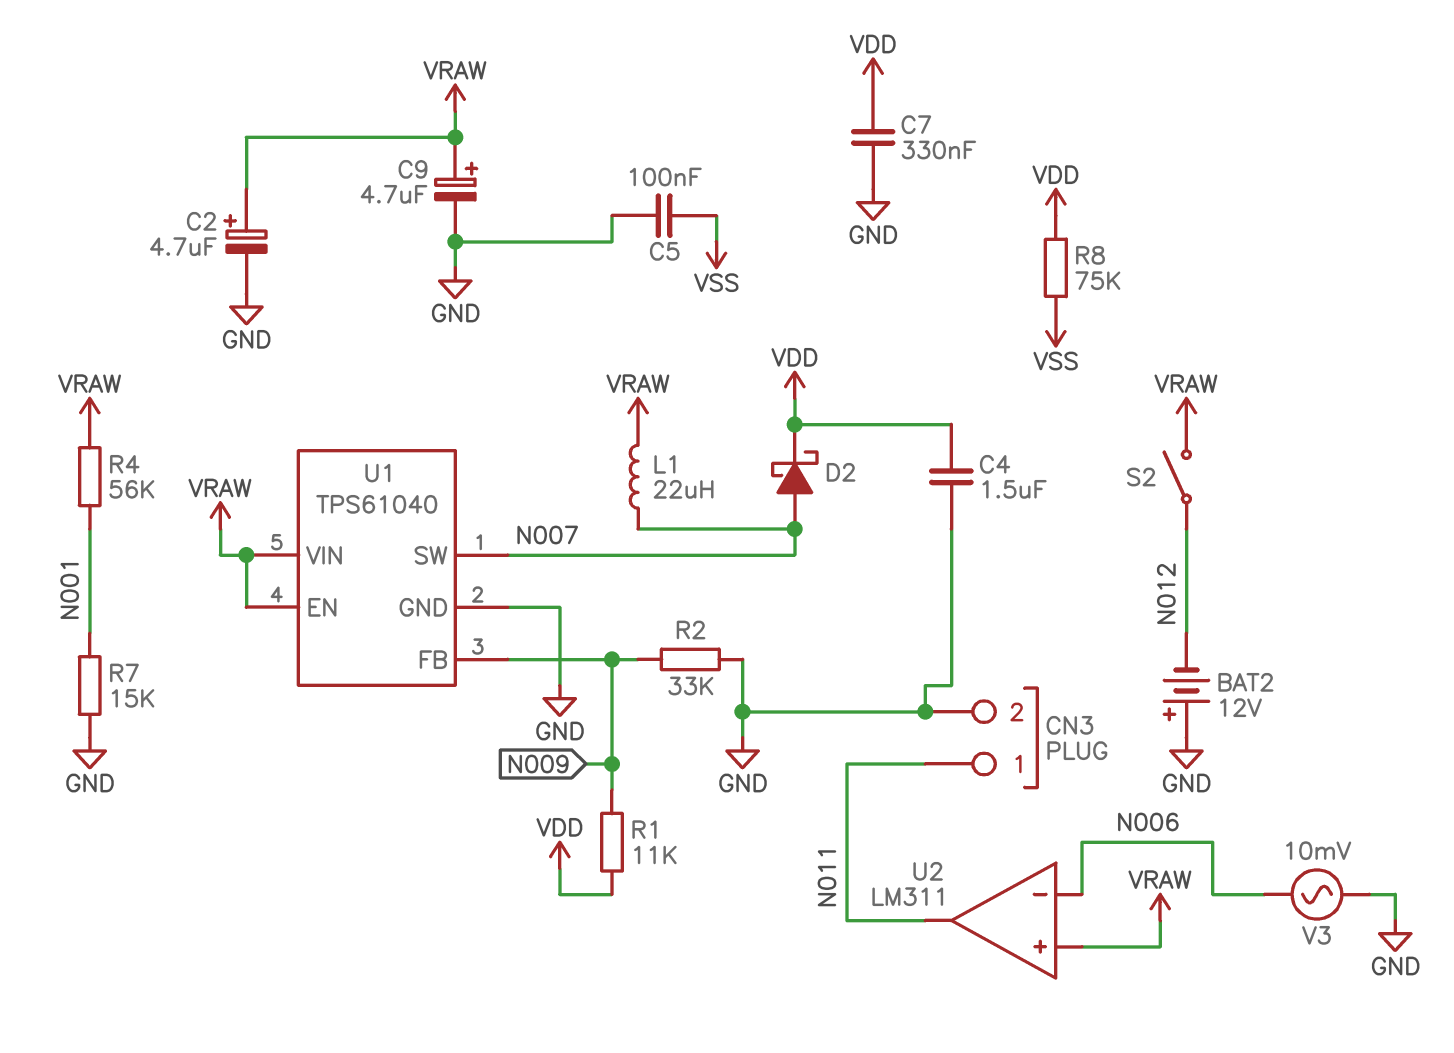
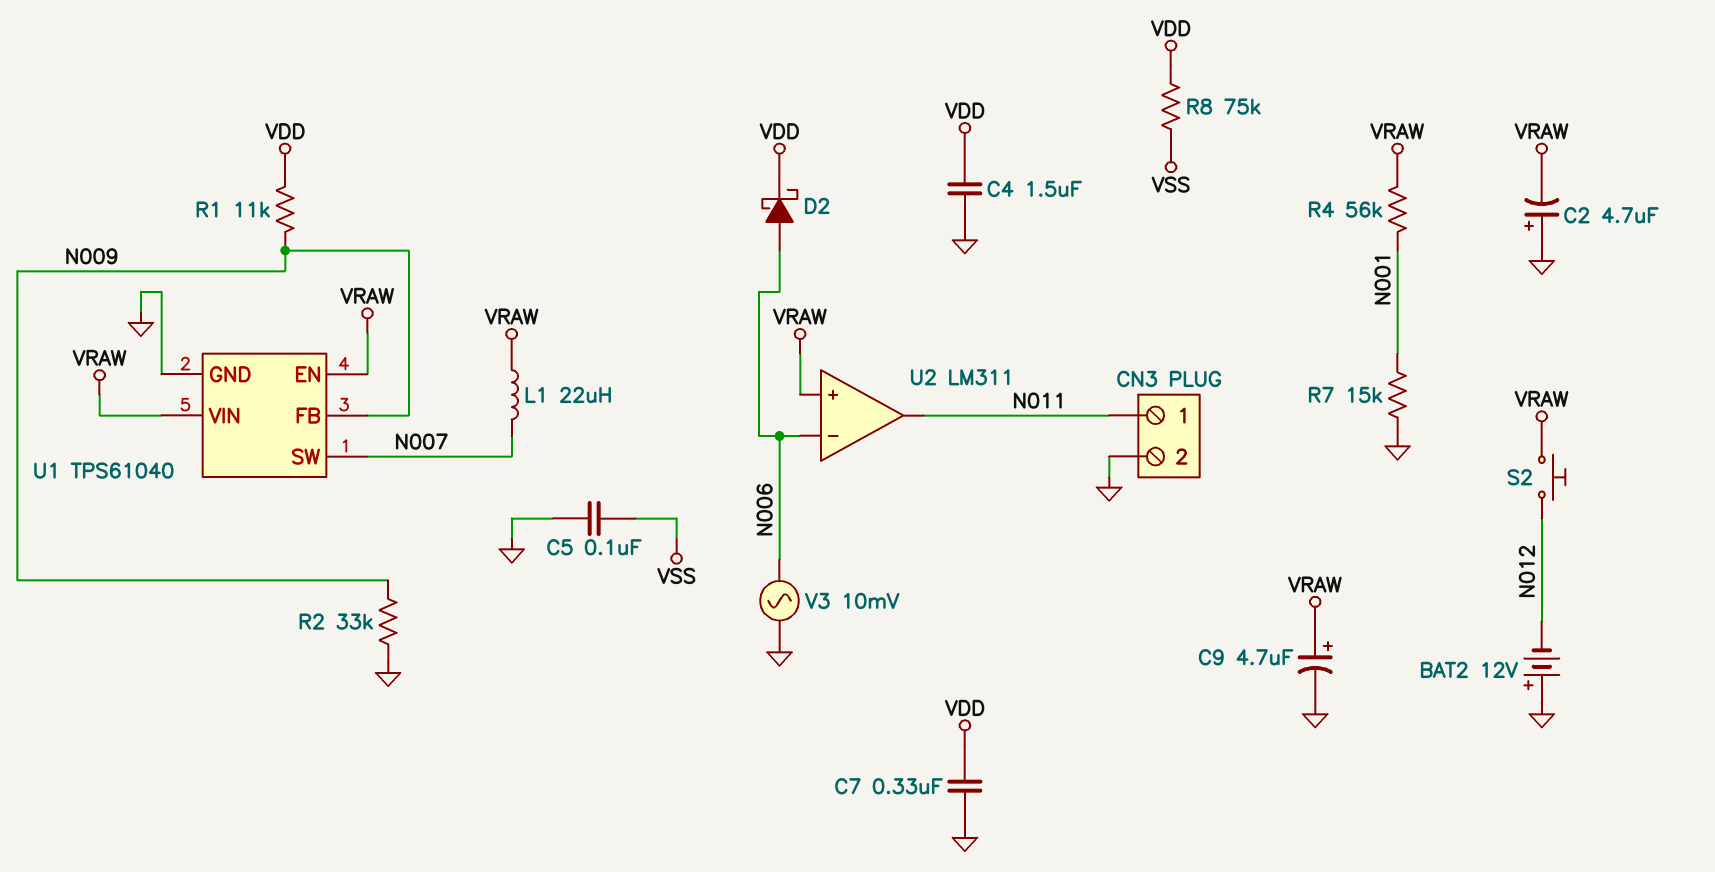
C2: 4.7uF (plus VRAW, minus GND) -> 4.7uF (plus GND, minus VRAW)
D2: schottky (A N007, K VDD) -> schottky (A N006, K VDD)
S2: switch (N012, VRAW) -> button (N012, VRAW)

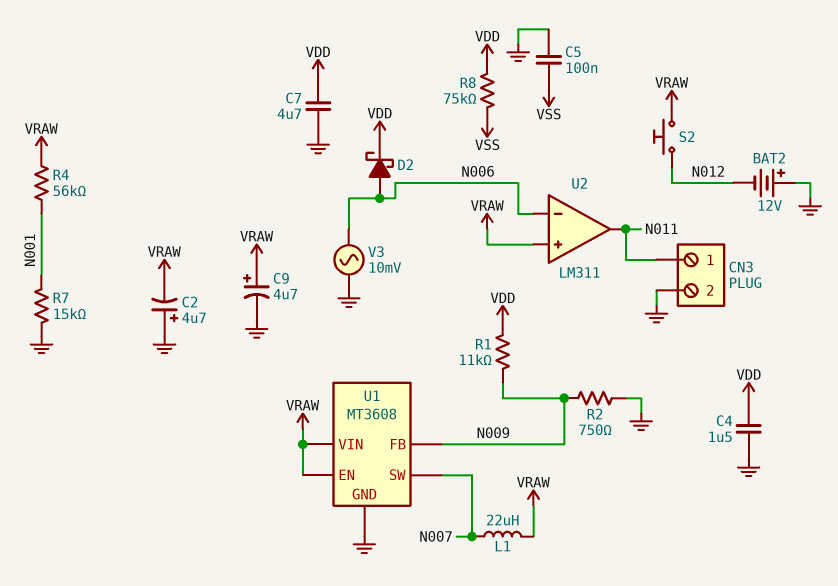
C7: 330nF (GND, VDD) -> 4.7uF (GND, VDD)
R2: 33k (GND, N009) -> 750 (GND, N009)
U1: TPS61040 -> MT3608

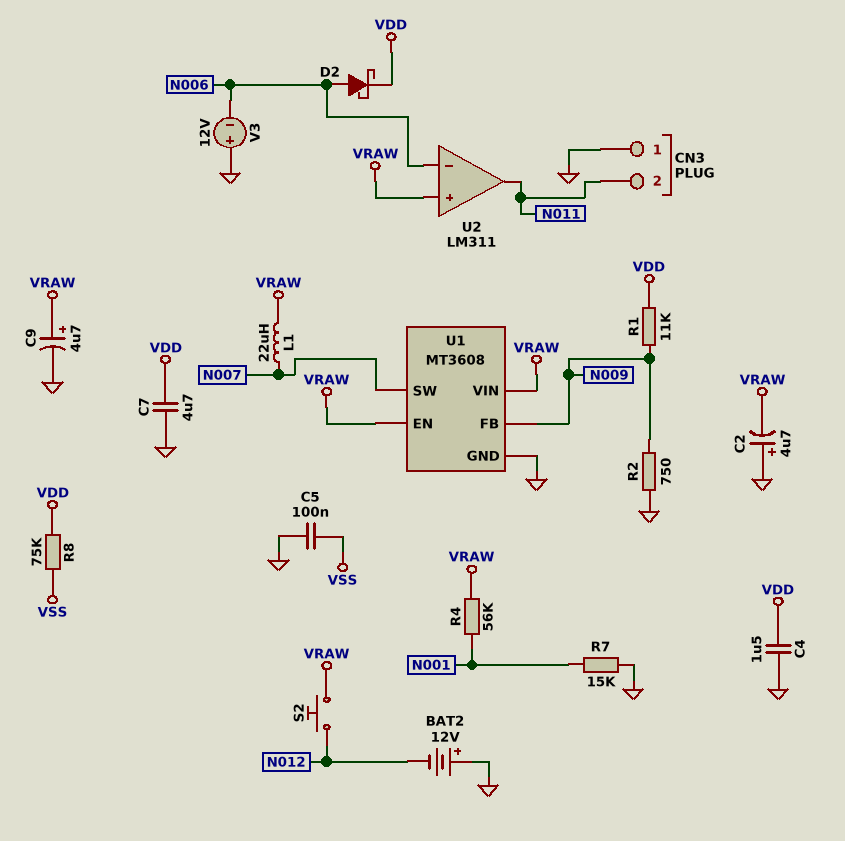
CN3 pin 1: N011 -> GND
CN3 pin 2: GND -> N011
V3: AC 10mV (GND, N006) -> 12V (plus GND, minus N006)

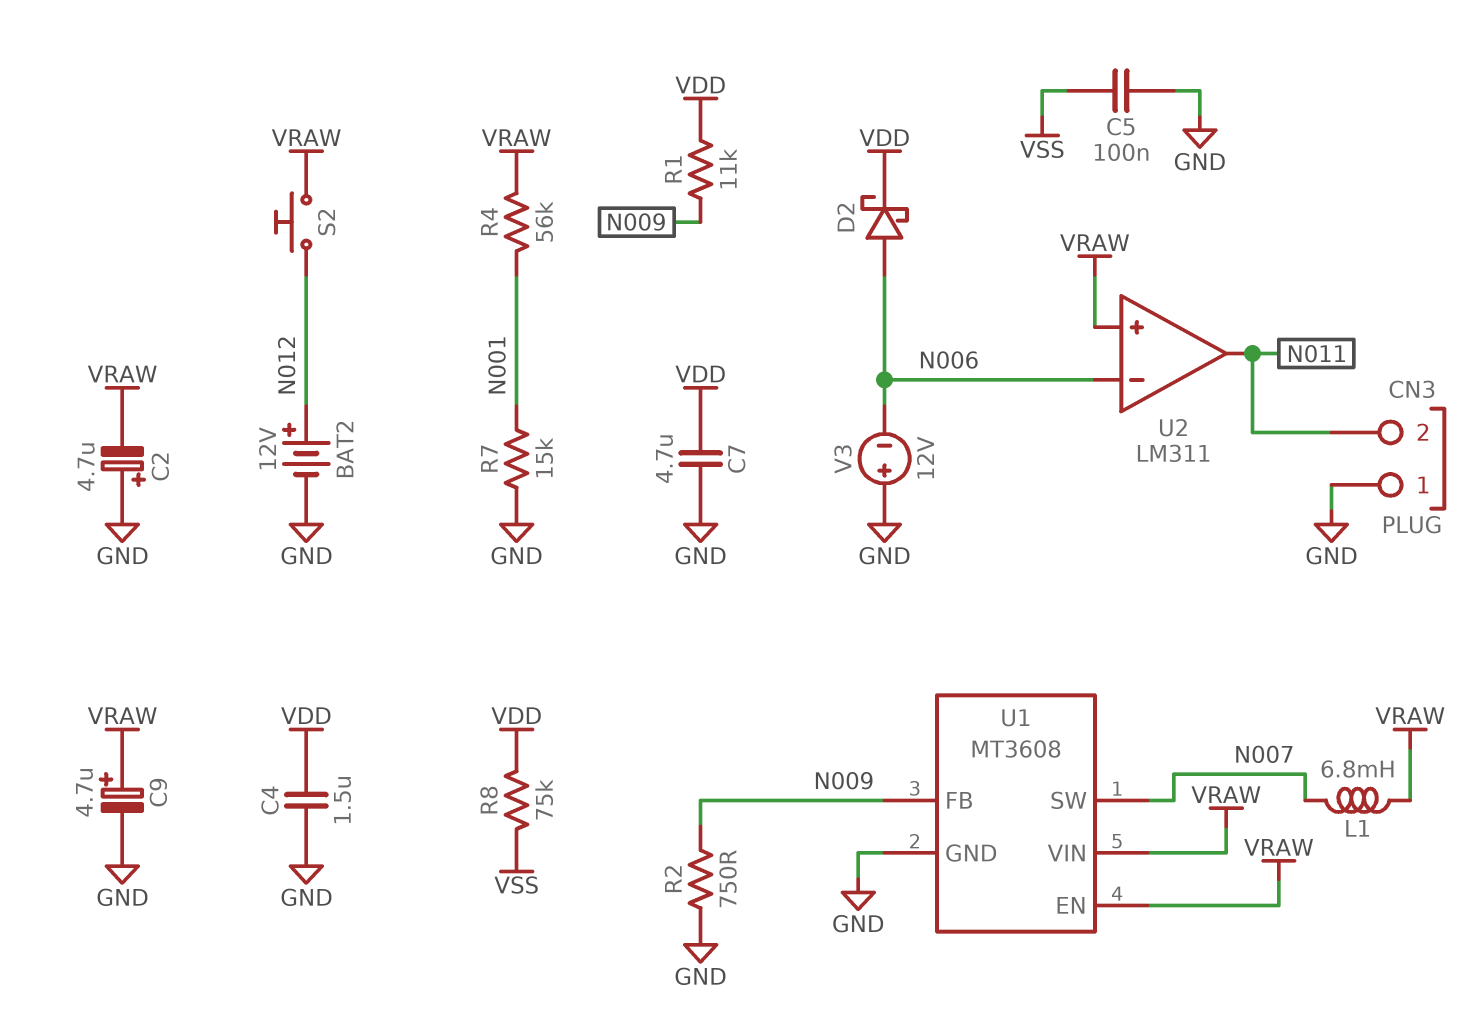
BAT2: 12V (plus GND, minus N012) -> 12V (plus N012, minus GND)
L1: 22uH (N007, VRAW) -> 6.8mH (N007, VRAW)

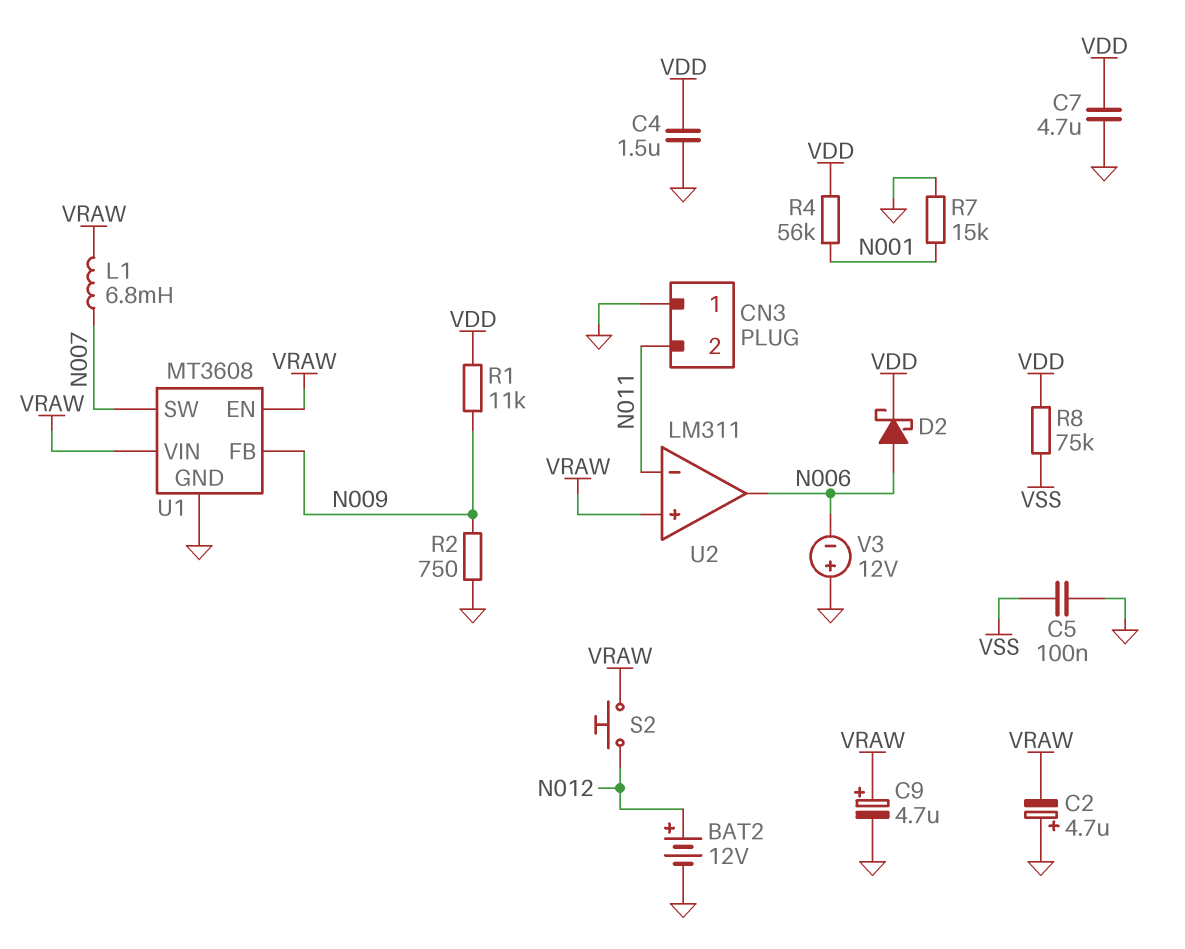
R4: 56k (N001, VRAW) -> 56k (N001, VDD)
U2 pin in-: N006 -> N011
U2 pin out: N011 -> N006

